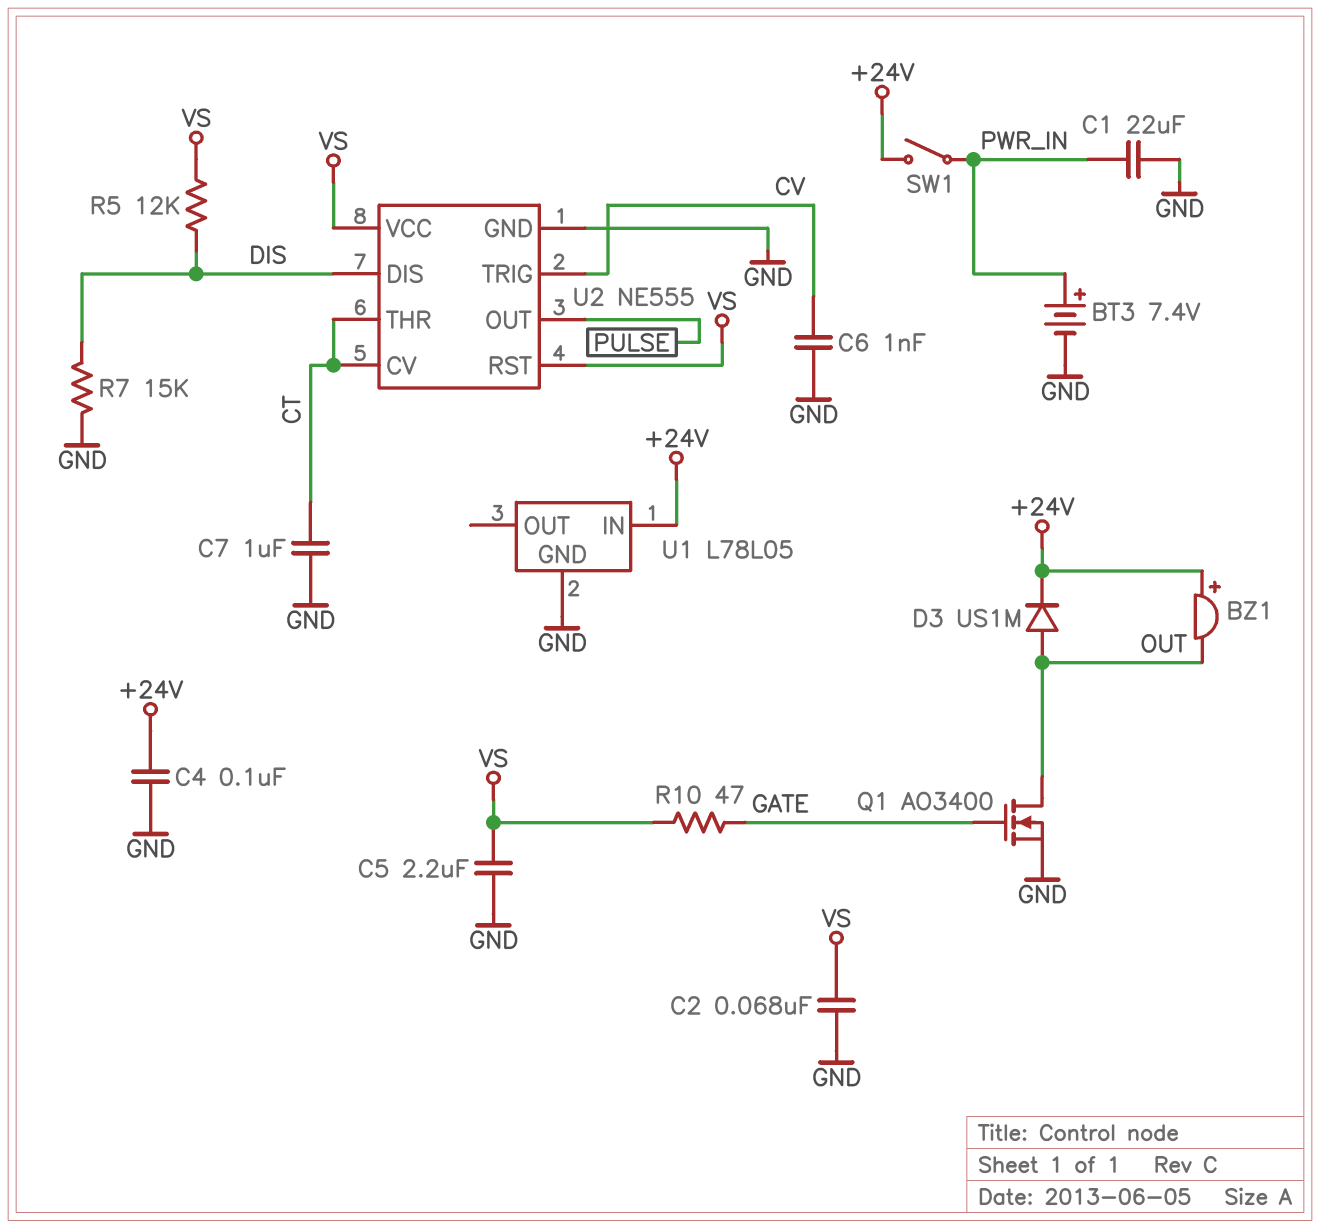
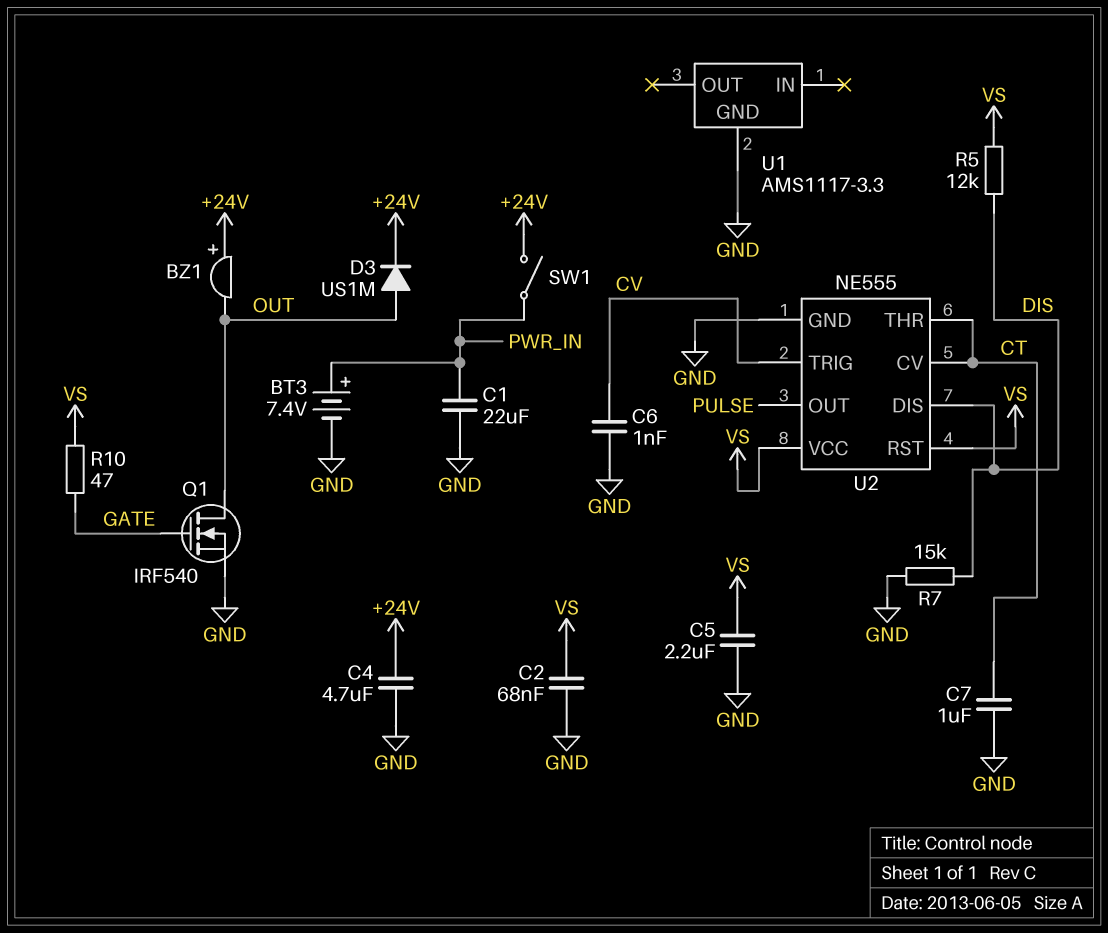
C4: 100nF (+24V, GND) -> 4.7uF (+24V, GND)
Q1: NMOS AO3400 (G GATE, D OUT, S GND) -> NMOS IRF540 (G GATE, D OUT, S GND)
U1: L78L05 -> AMS1117-3.3
U1 pin IN: +24V -> none

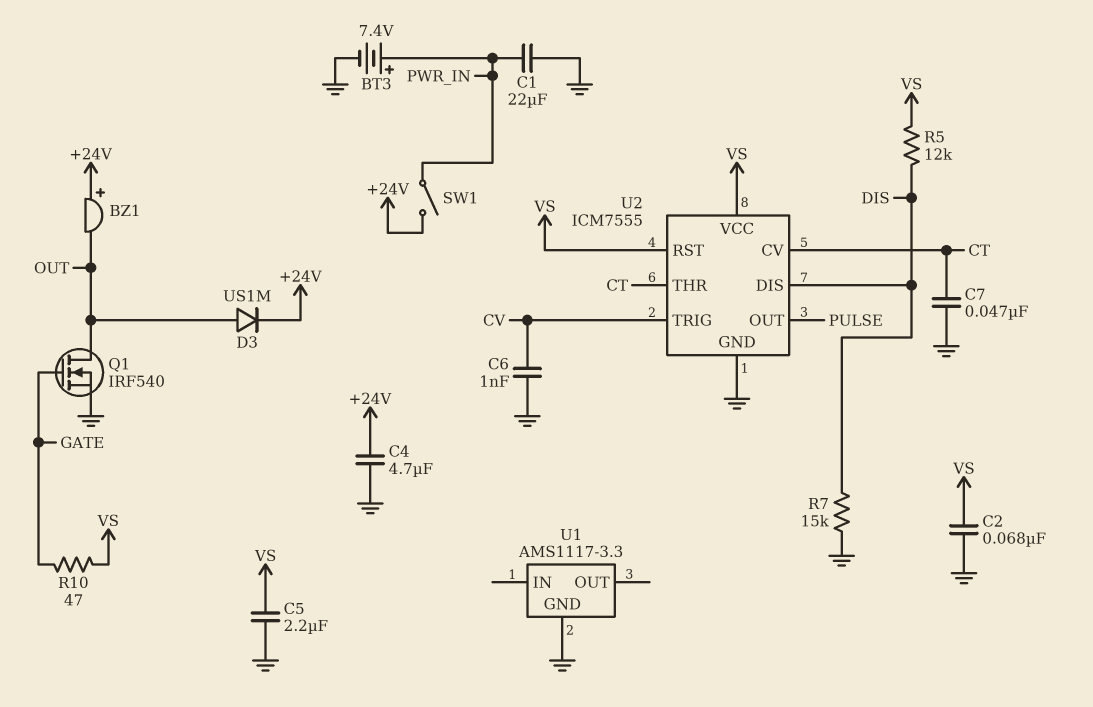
C7: 1uF (CT, GND) -> 47nF (CT, GND)
U2: NE555 -> ICM7555

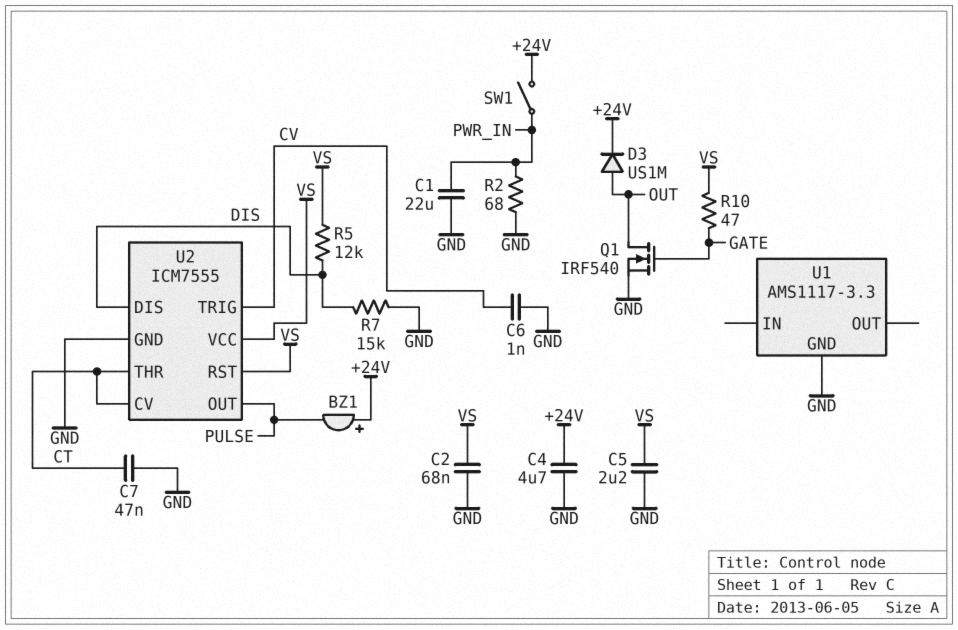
BT3: 7.4V (plus PWR_IN, minus GND) -> none
BZ1: buzzer (plus +24V, minus OUT) -> buzzer (plus +24V, minus PULSE)
R2: none -> 68 (GND, PWR_IN)

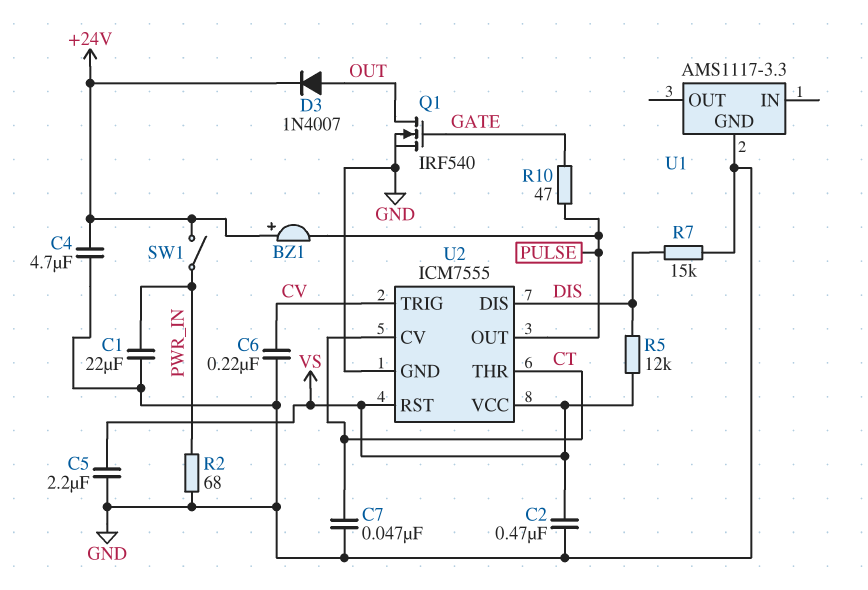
C2: 68nF (GND, VS) -> 470nF (GND, VS)
C6: 1nF (CV, GND) -> 220nF (CV, GND)
D3: diode US1M (A OUT, K +24V) -> diode 1N4007 (A OUT, K +24V)
R10: 47 (GATE, VS) -> 47 (GATE, PULSE)

